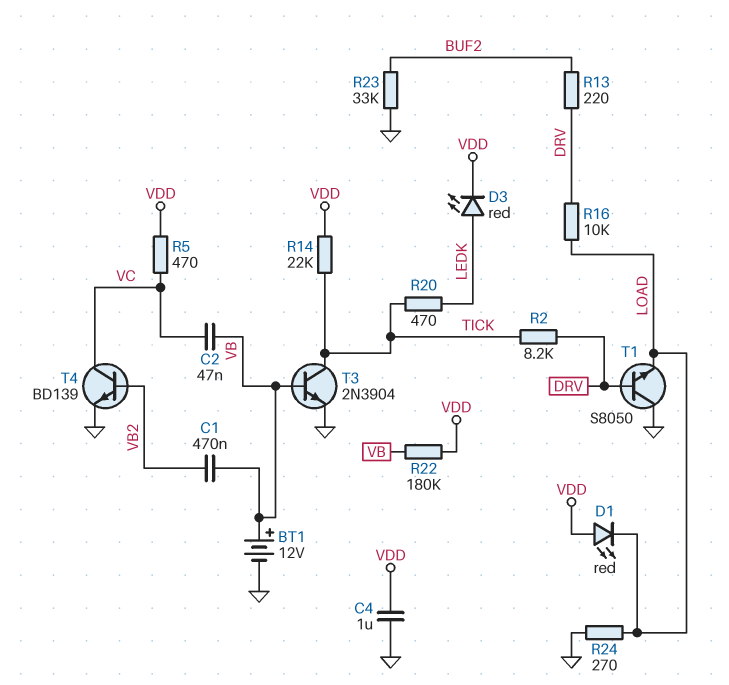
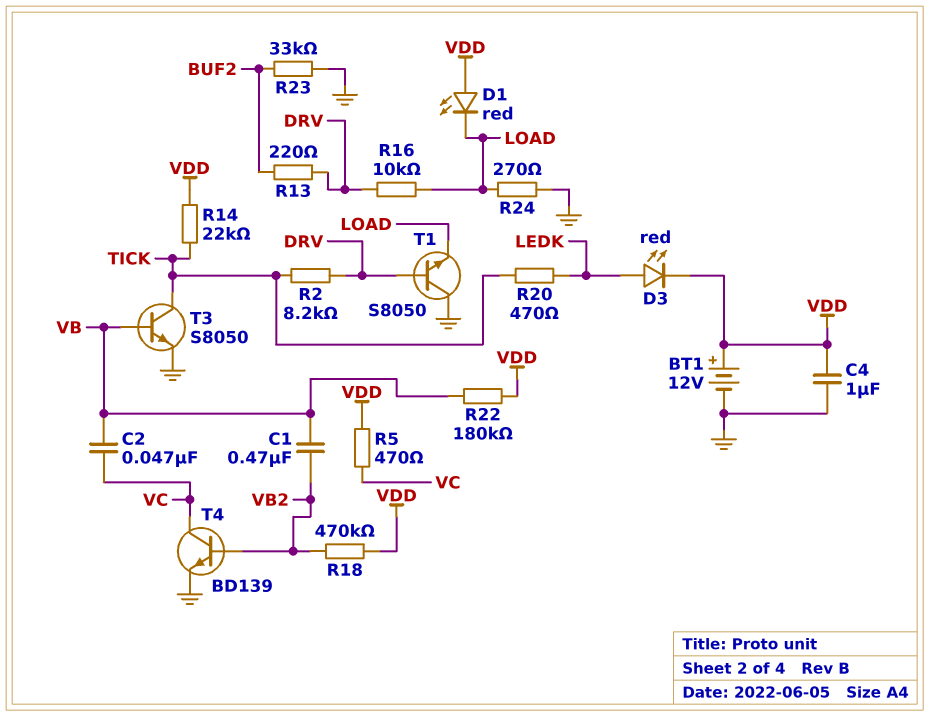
BT1: 12V (plus VB, minus GND) -> 12V (plus VDD, minus GND)
R18: none -> 470k (VB2, VDD)
T3: NPN 2N3904 (B VB, C TICK, E GND) -> NPN S8050 (B VB, C TICK, E GND)

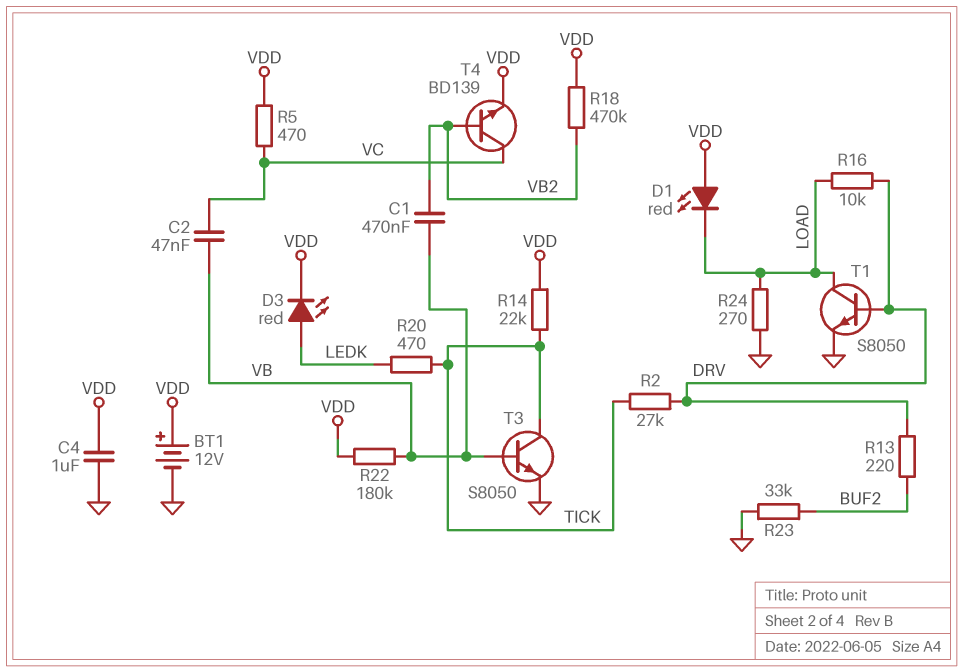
R2: 8.2k (DRV, TICK) -> 27k (DRV, TICK)
T1: NPN S8050 (B DRV, C GND, E LOAD) -> NPN S8050 (B DRV, C LOAD, E GND)
T4: NPN BD139 (B VB2, C VC, E GND) -> NPN BD139 (B VB2, C VC, E VDD)

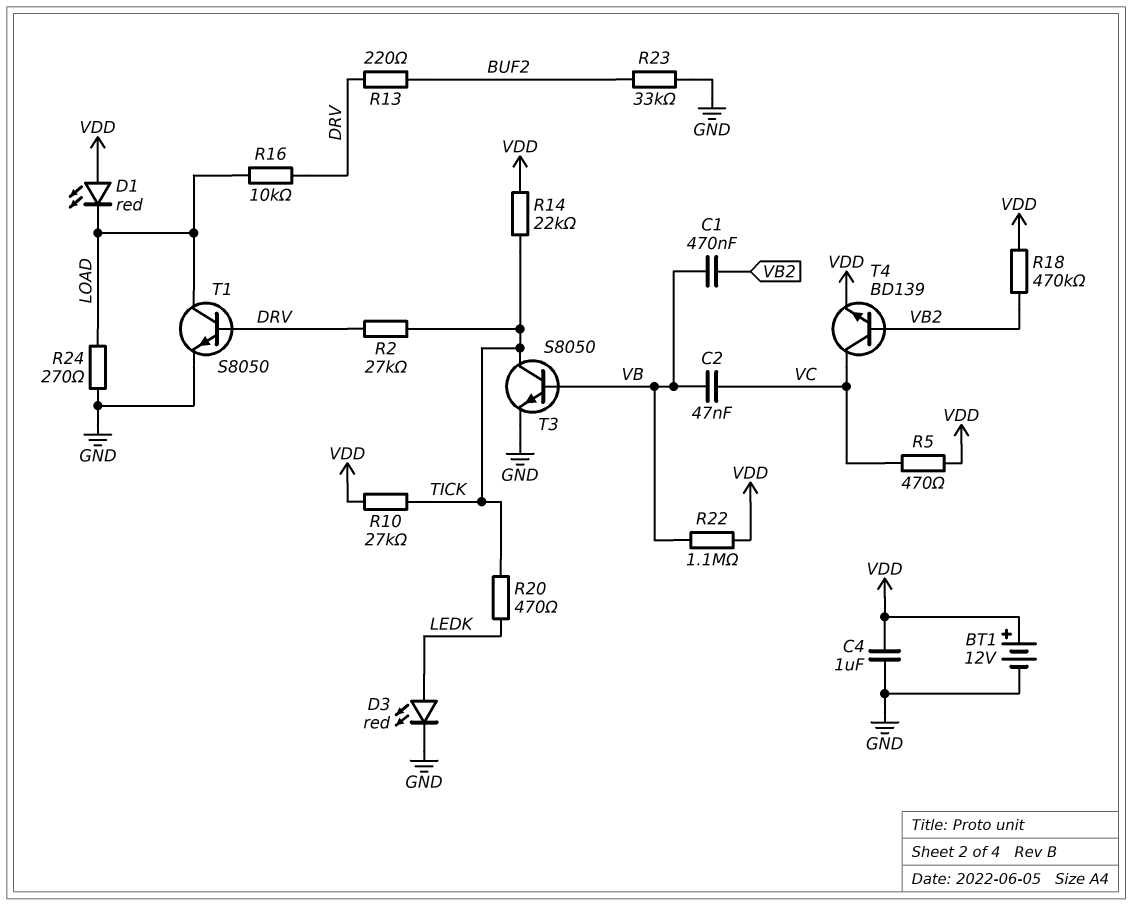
D3: LED red (A LEDK, K VDD) -> LED red (A LEDK, K GND)
R10: none -> 27k (TICK, VDD)
R22: 180k (VB, VDD) -> 1.1M (VB, VDD)

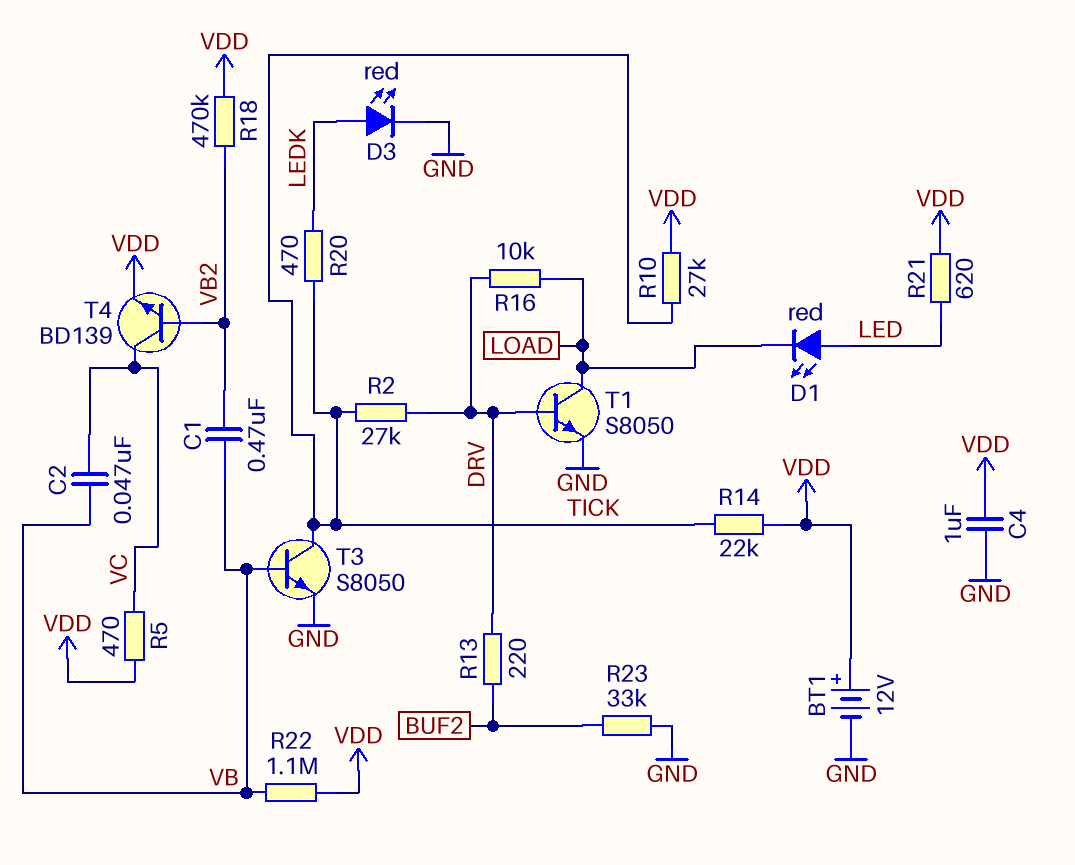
D1: LED red (A VDD, K LOAD) -> LED red (A LED, K LOAD)
R21: none -> 620 (LED, VDD)
R24: 270 (GND, LOAD) -> none

